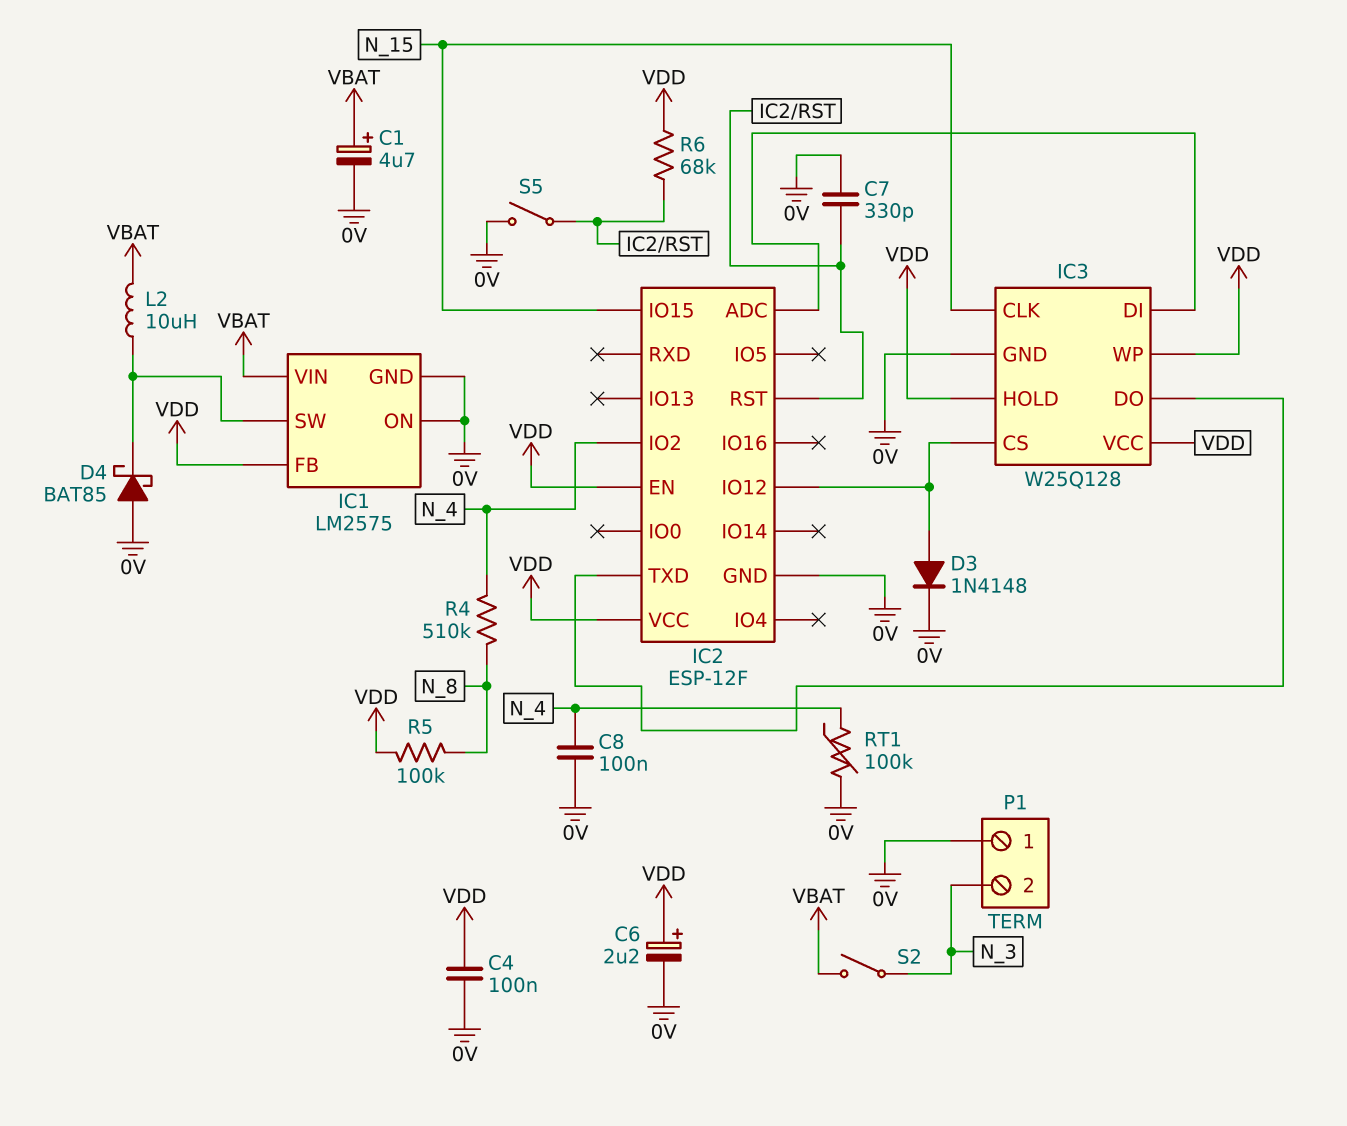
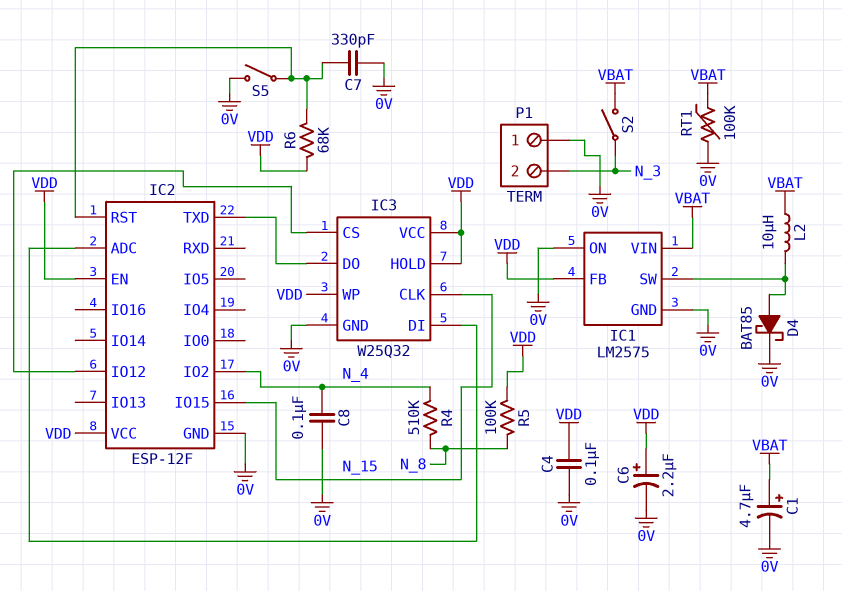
D3: diode 1N4148 (A IC2/IO12, K 0V) -> none
D4: schottky BAT85 (A 0V, K IC1/SW) -> schottky BAT85 (A IC1/SW, K 0V)
IC3: W25Q128 -> W25Q32
RT1: 100k (0V, N_4) -> 100k (0V, VBAT)

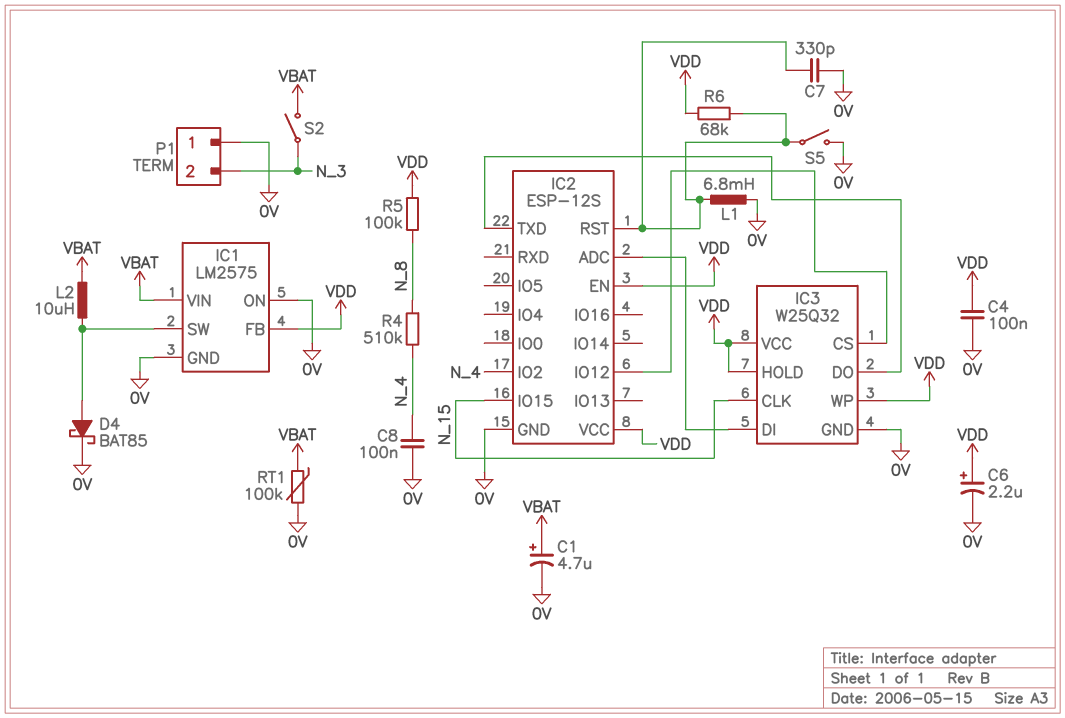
IC2: ESP-12F -> ESP-12S
L1: none -> 6.8mH (0V, IC2/RST)

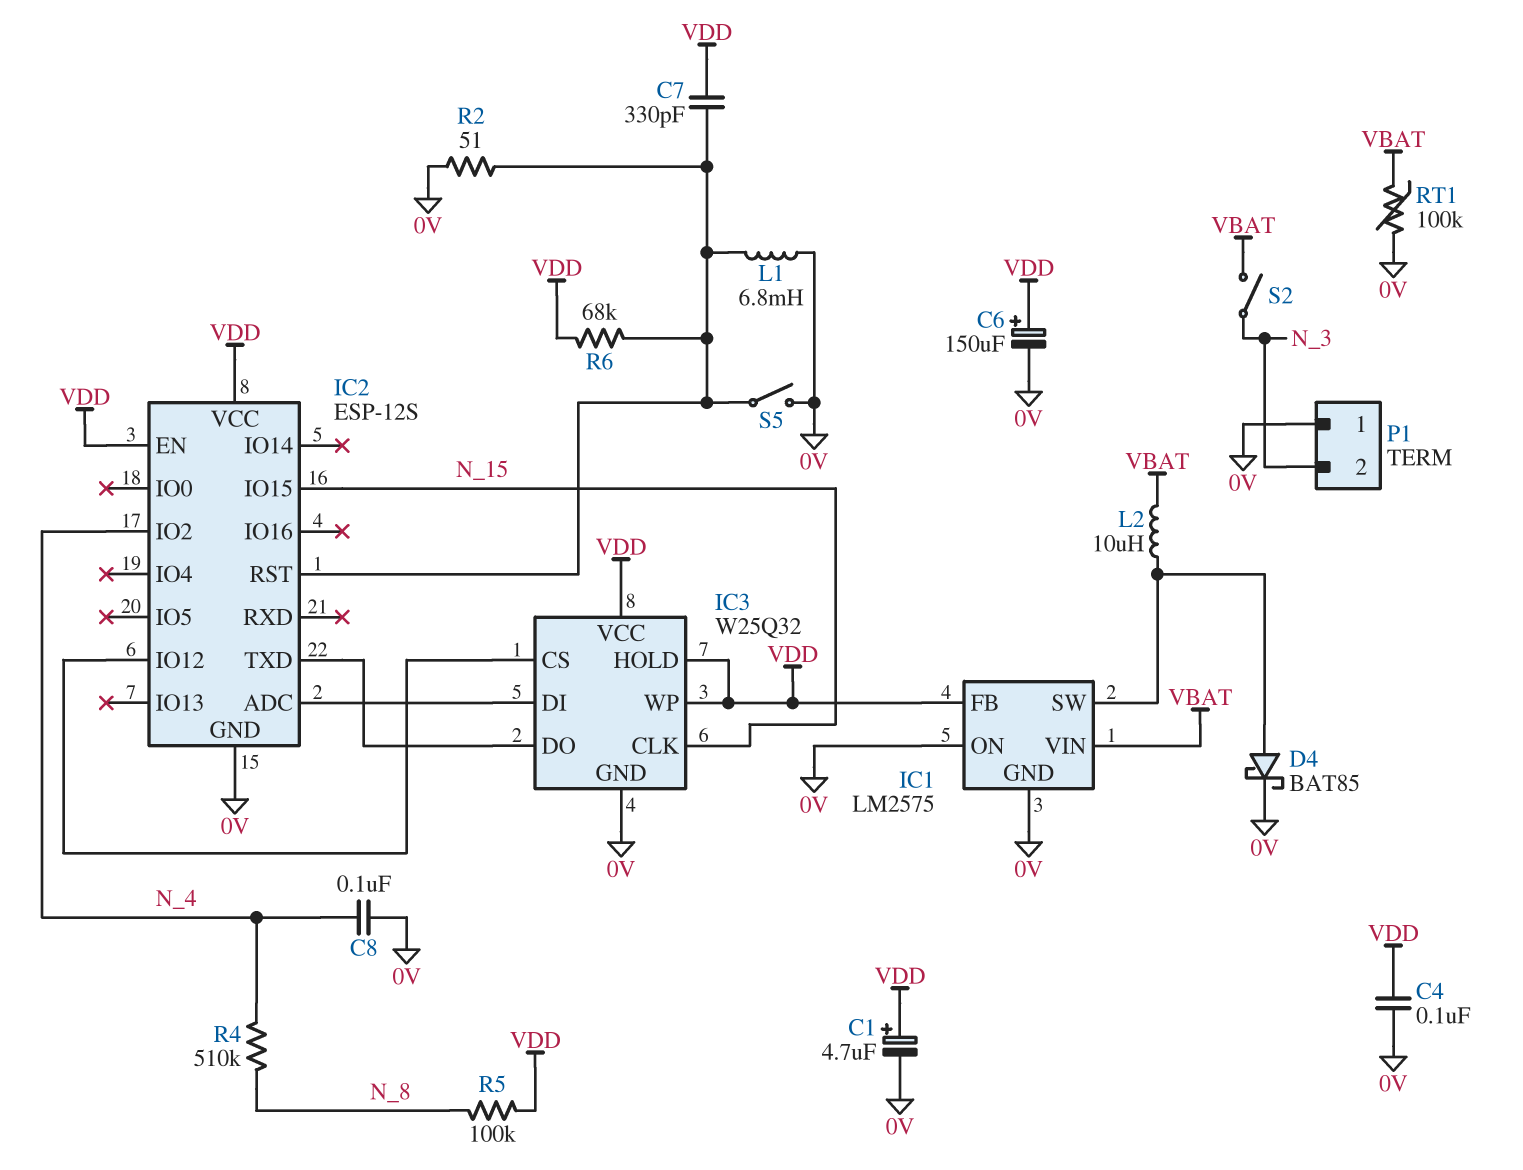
C1: 4.7uF (plus VBAT, minus 0V) -> 4.7uF (plus VDD, minus 0V)
C6: 2.2uF (plus VDD, minus 0V) -> 150uF (plus VDD, minus 0V)
C7: 330pF (0V, IC2/RST) -> 330pF (IC2/RST, VDD)
R2: none -> 51 (0V, IC2/RST)

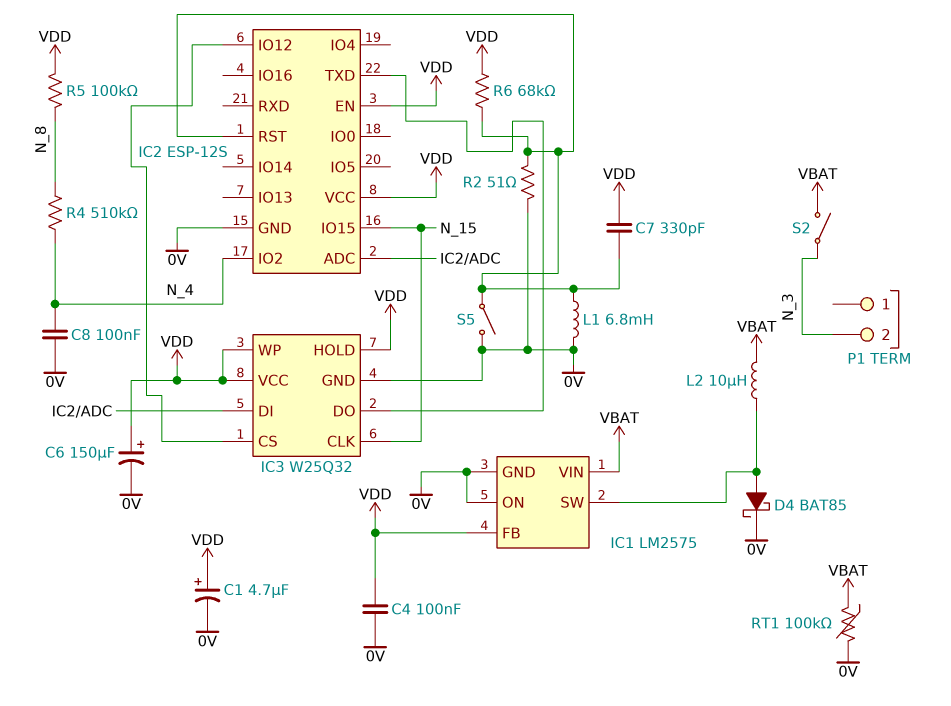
P1 pin 1: 0V -> none

